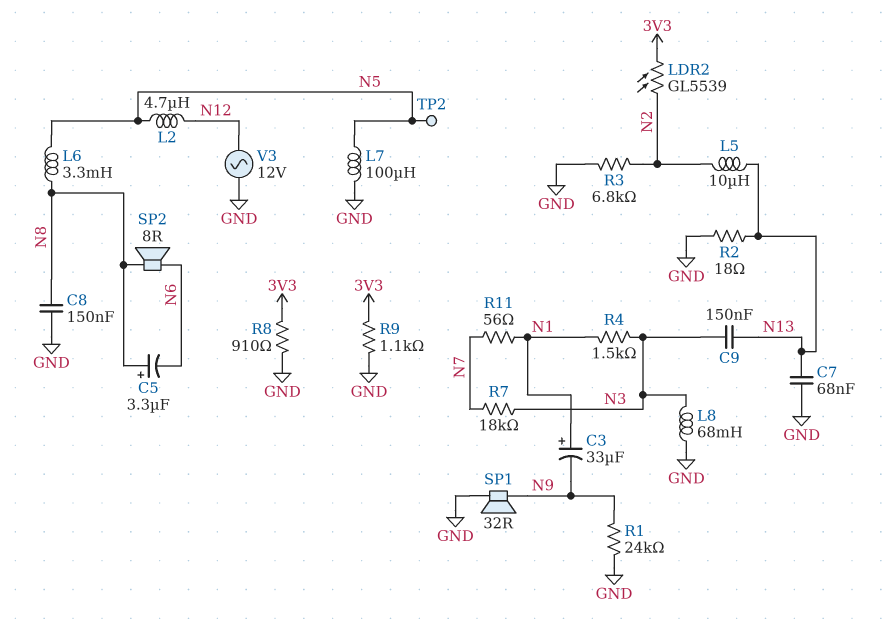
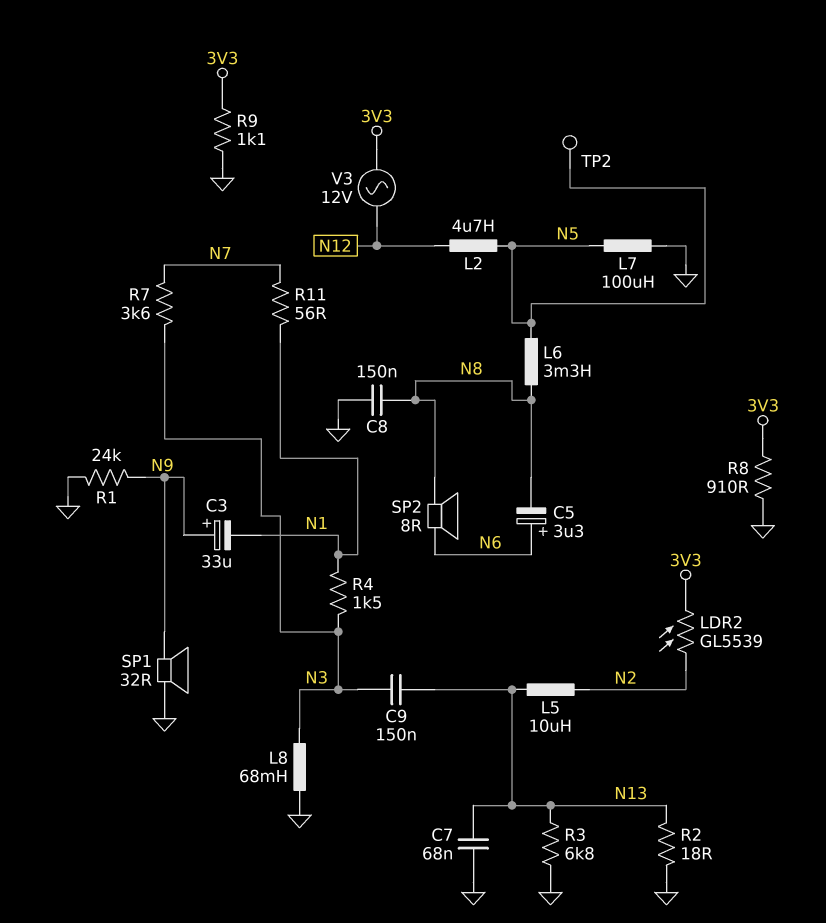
C3: 33uF (plus N1, minus N9) -> 33uF (plus N9, minus N1)
C5: 3.3uF (plus N8, minus N6) -> 3.3uF (plus N6, minus N8)
R3: 6.8k (GND, N2) -> 6.8k (GND, N13)
R7: 18k (N3, N7) -> 3.6k (N3, N7)
V3: AC 12V (GND, N12) -> AC 12V (3V3, N12)

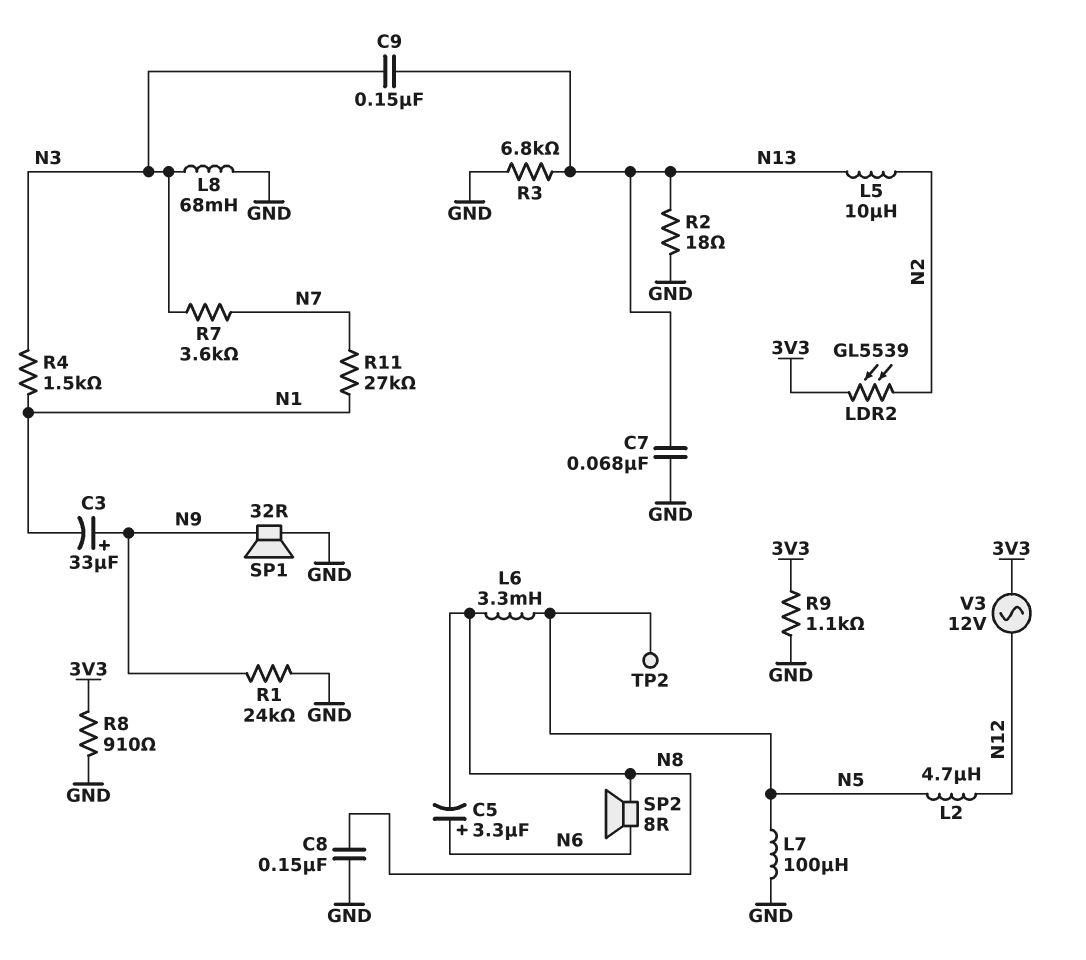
R11: 56 (N1, N7) -> 27k (N1, N7)

